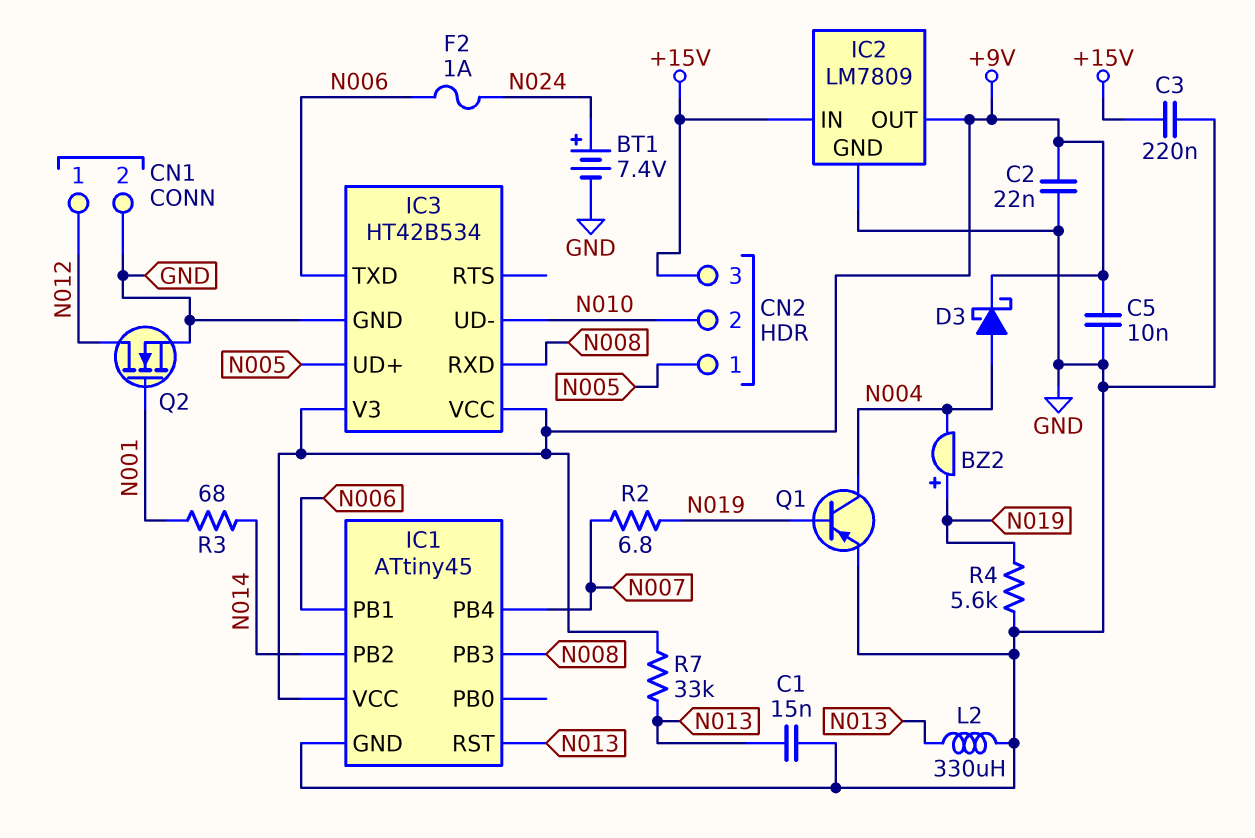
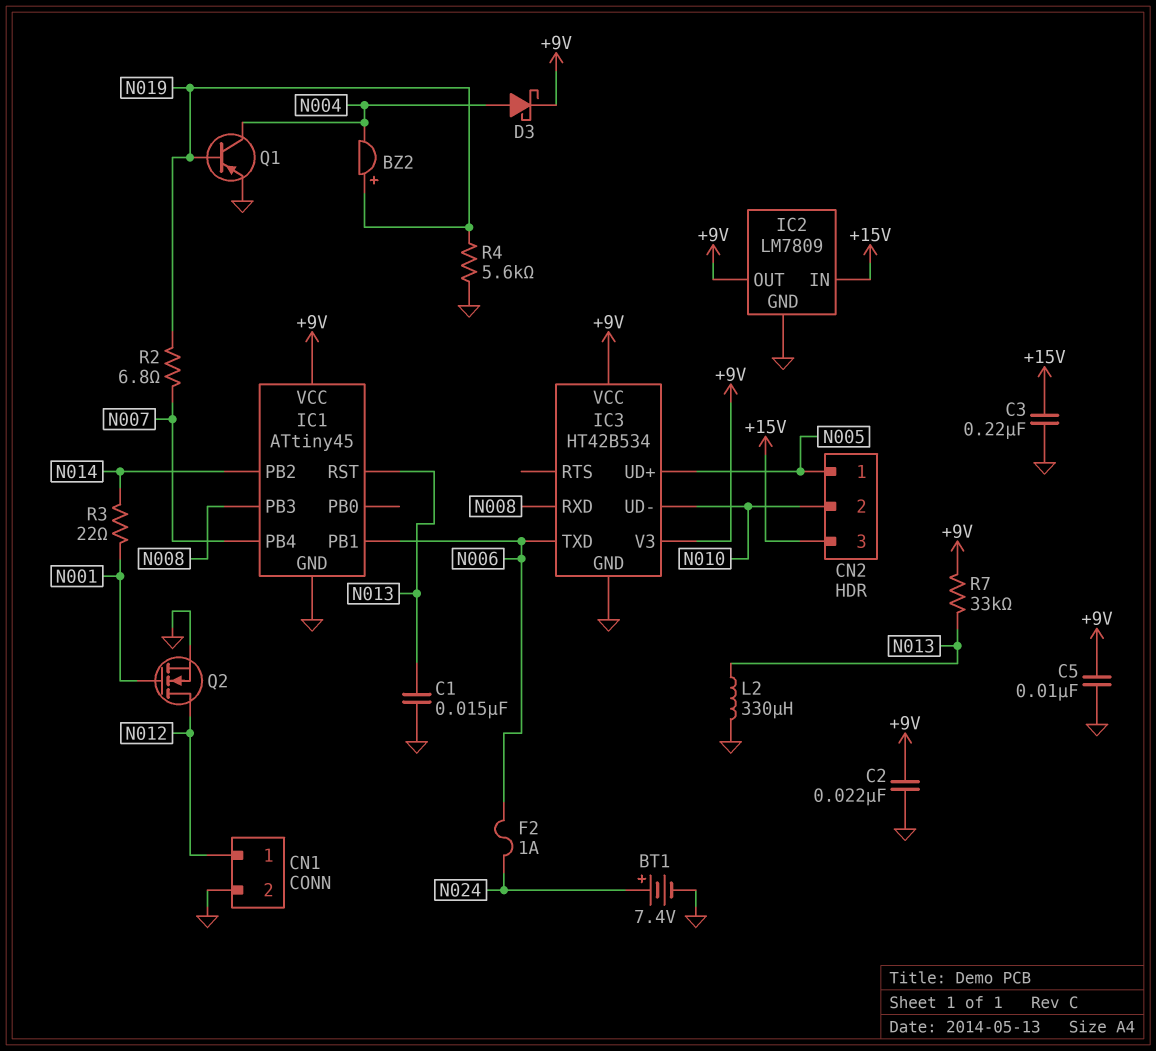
R3: 68 (N001, N014) -> 22 (N001, N014)

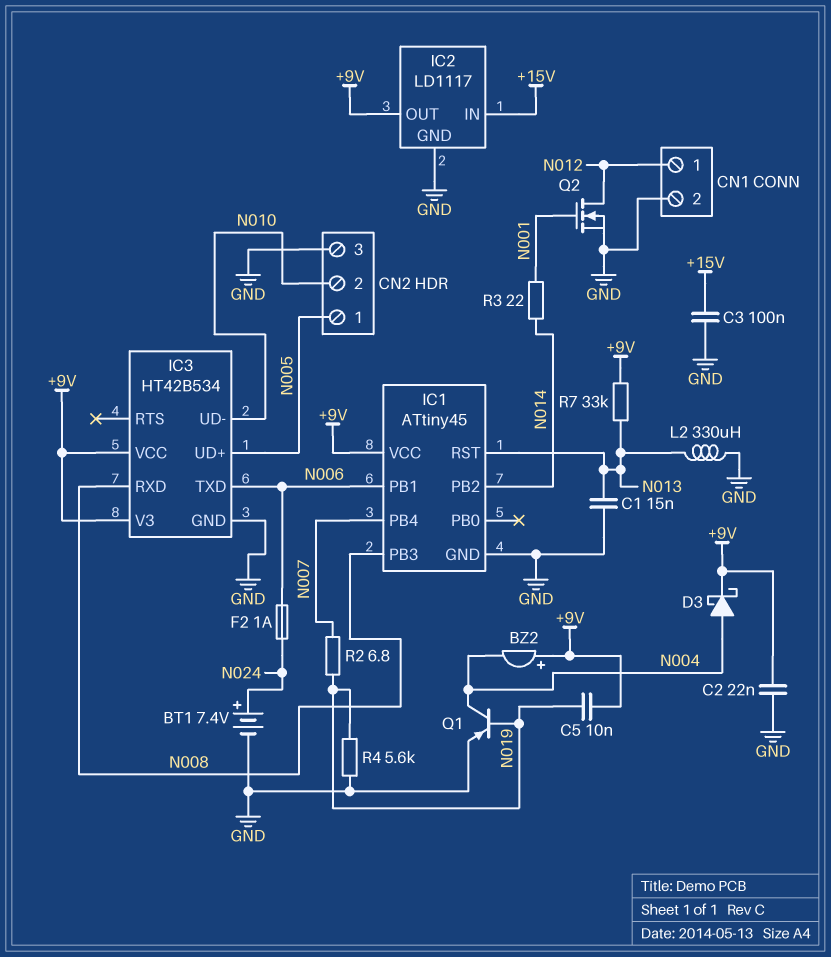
BZ2: buzzer (plus N019, minus N004) -> buzzer (plus +9V, minus N004)
C3: 220nF (+15V, GND) -> 100nF (+15V, GND)
C5: 10nF (+9V, GND) -> 10nF (+9V, N019)
CN2 pin 3: +15V -> GND
IC2: LM7809 -> LD1117

